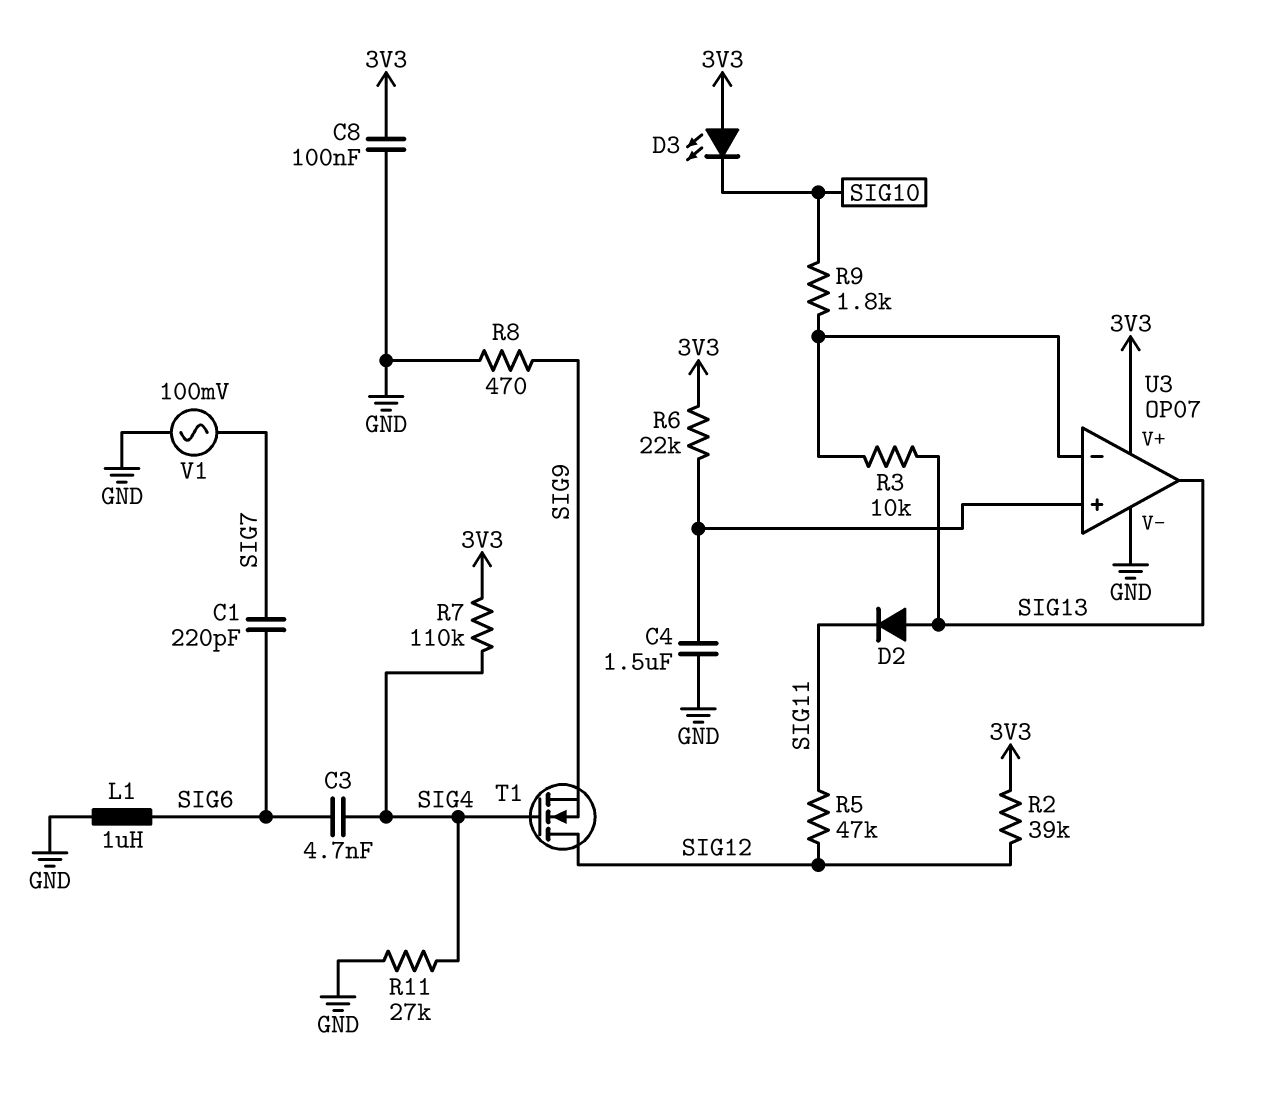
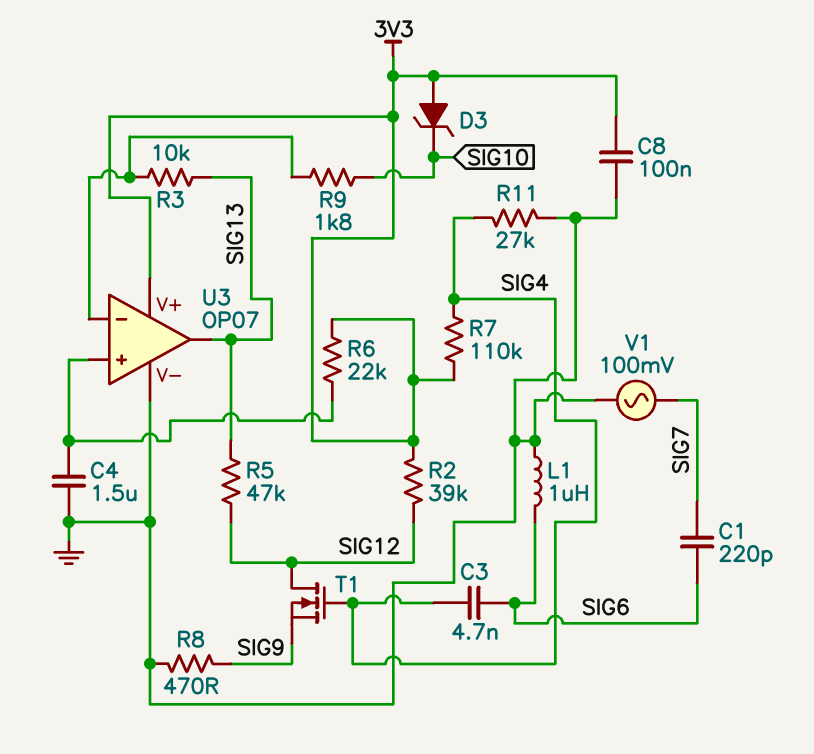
D2: diode (A SIG13, K SIG11) -> none
D3: LED (A 3V3, K SIG10) -> zener (A 3V3, K SIG10)
R5: 47k (SIG11, SIG12) -> 47k (SIG12, SIG13)

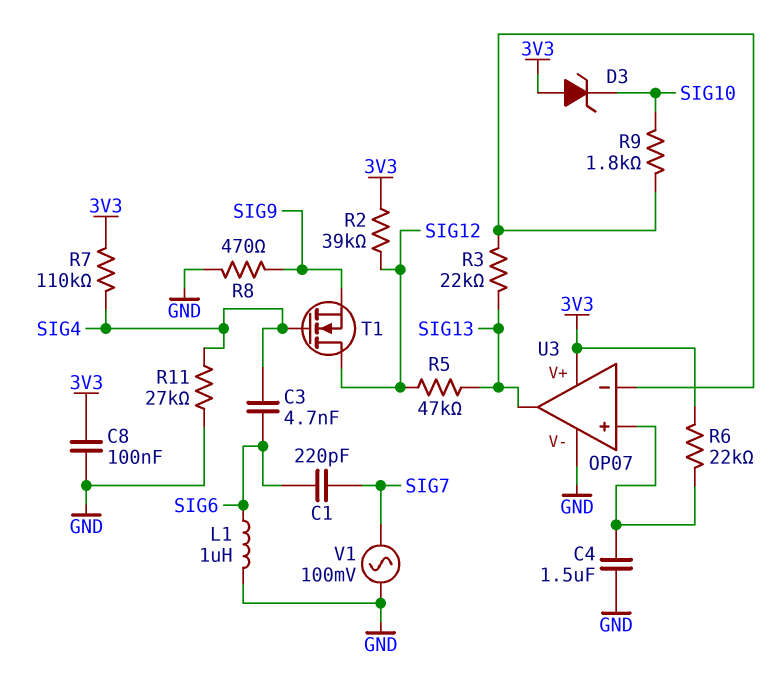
R3: 10k (SIG13, U3/in-) -> 22k (SIG13, U3/in-)

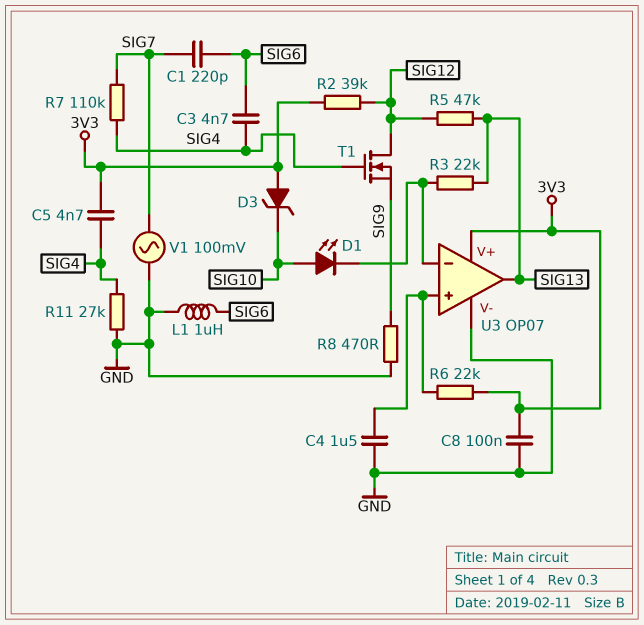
C5: none -> 4.7nF (3V3, SIG4)
D1: none -> LED (A SIG10, K U3/in-)
R7: 110k (3V3, SIG4) -> 110k (SIG4, SIG7)
R9: 1.8k (SIG10, U3/in-) -> none

